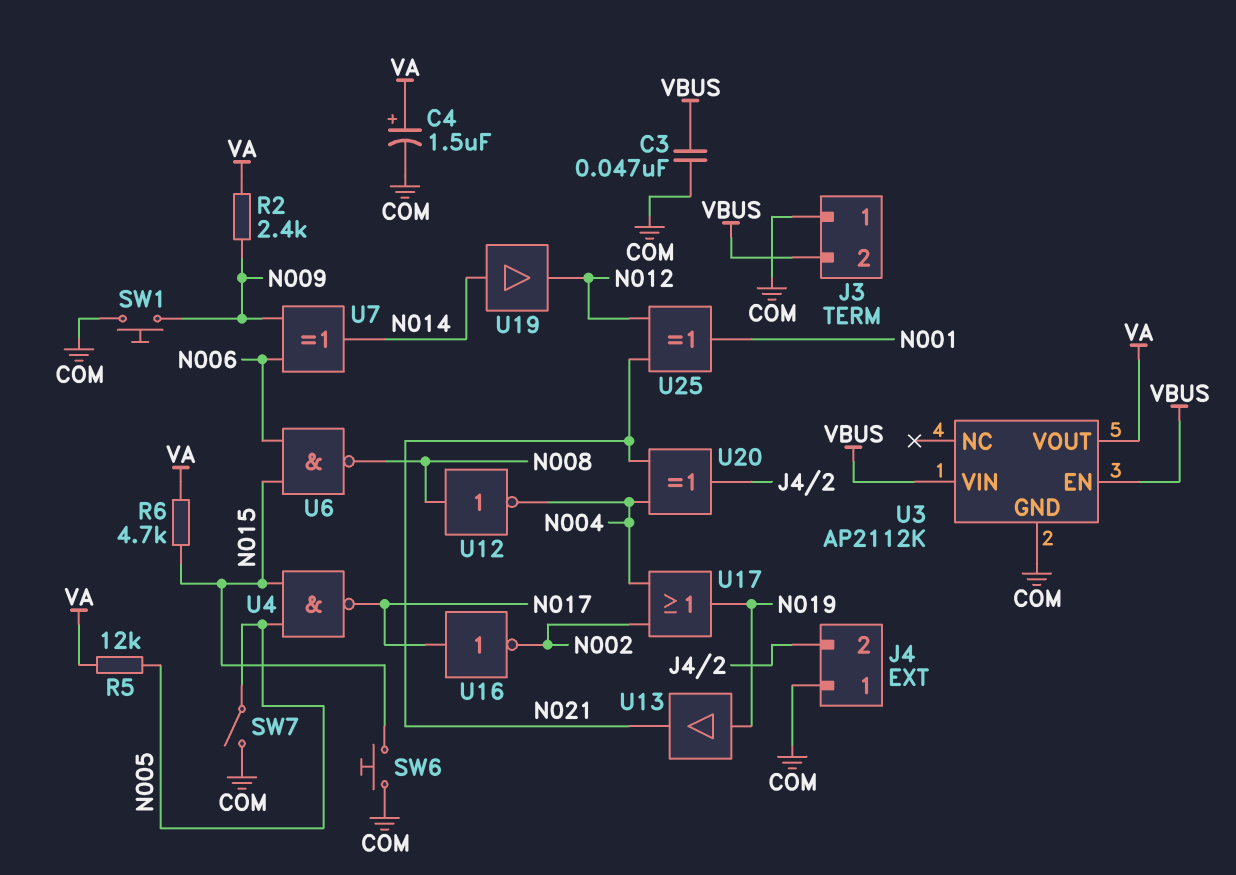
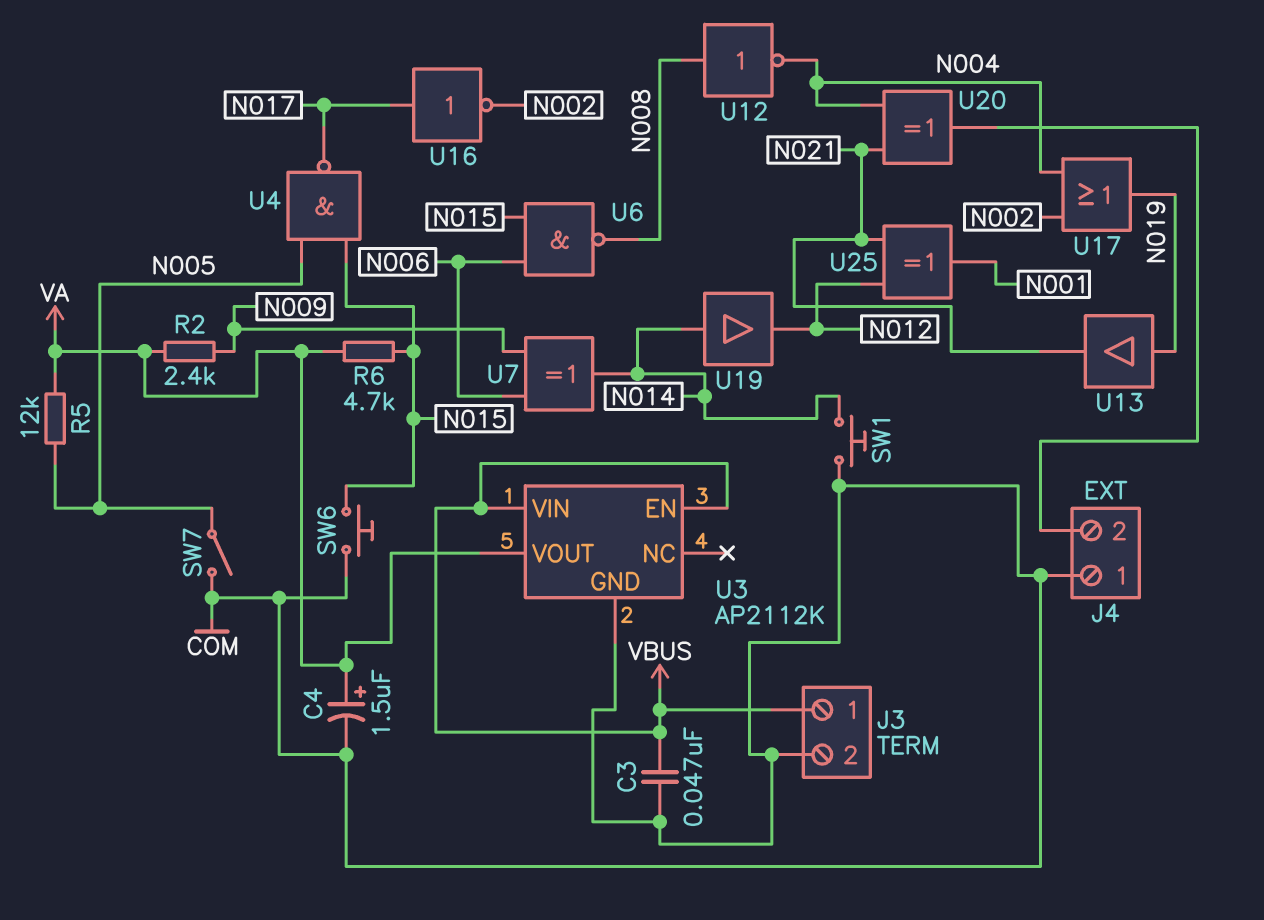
J3 pin 1: COM -> VBUS
J3 pin 2: VBUS -> COM
SW1: button (COM, N009) -> button (COM, N014)

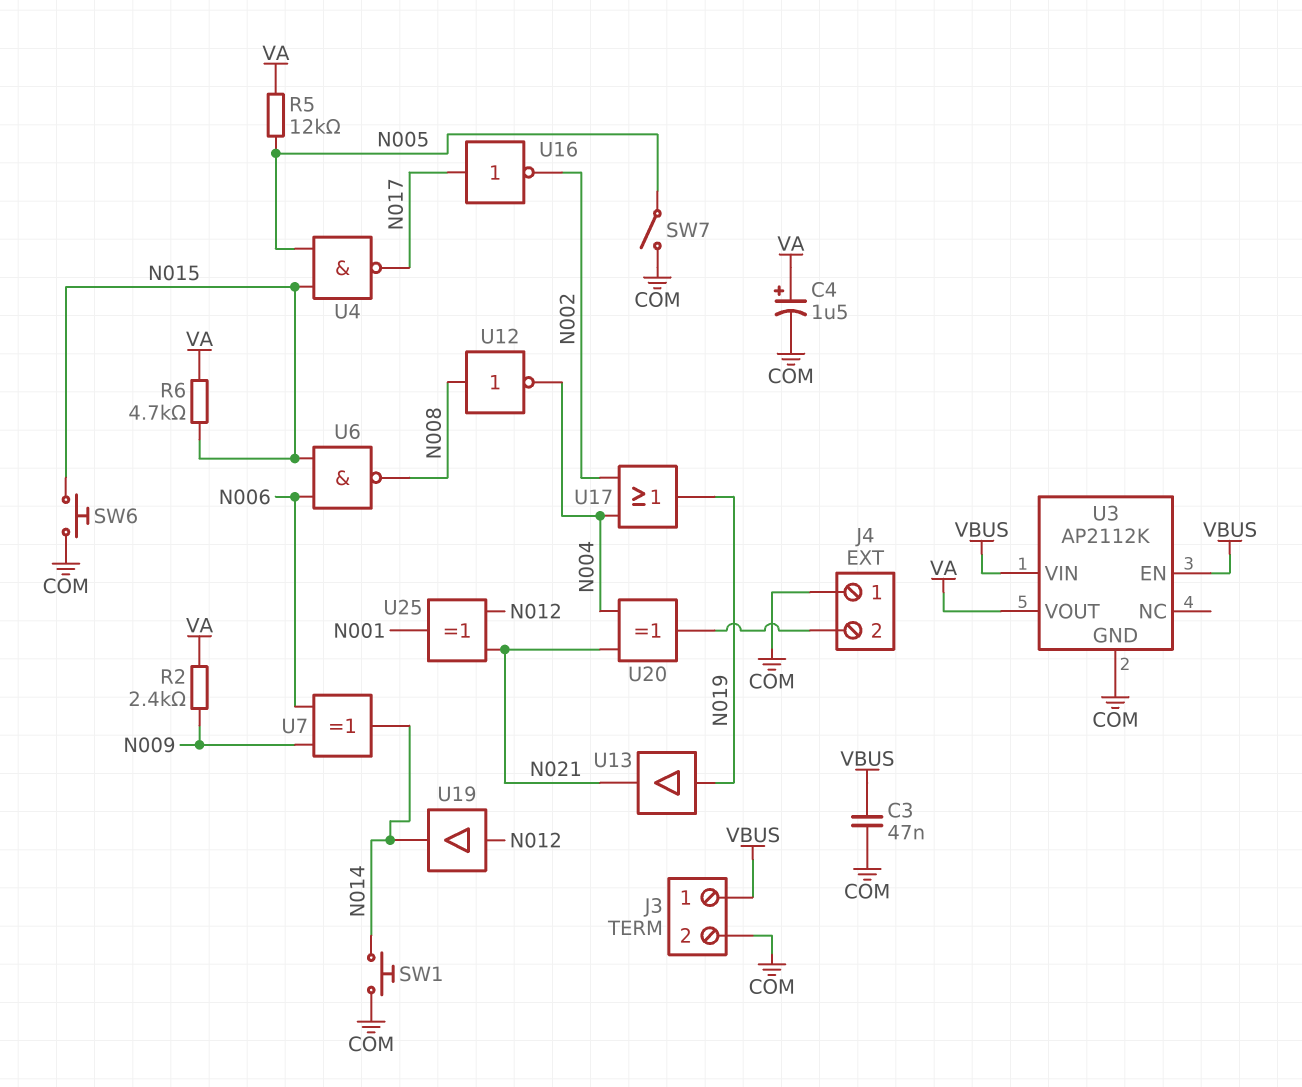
U19: buffer (in N014, out N012) -> buffer (in N012, out N014)

